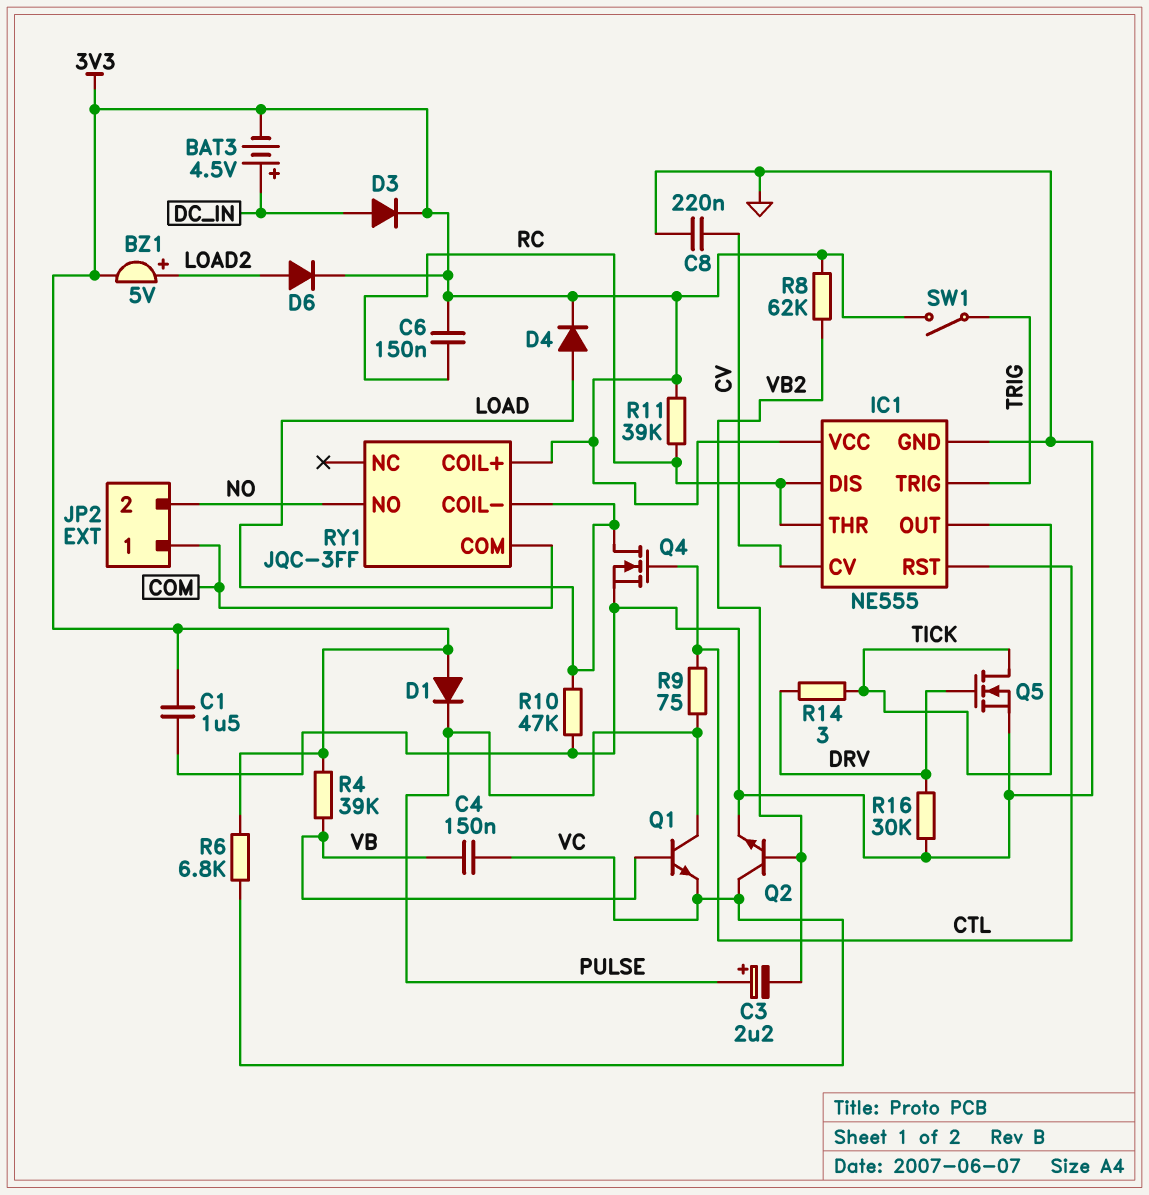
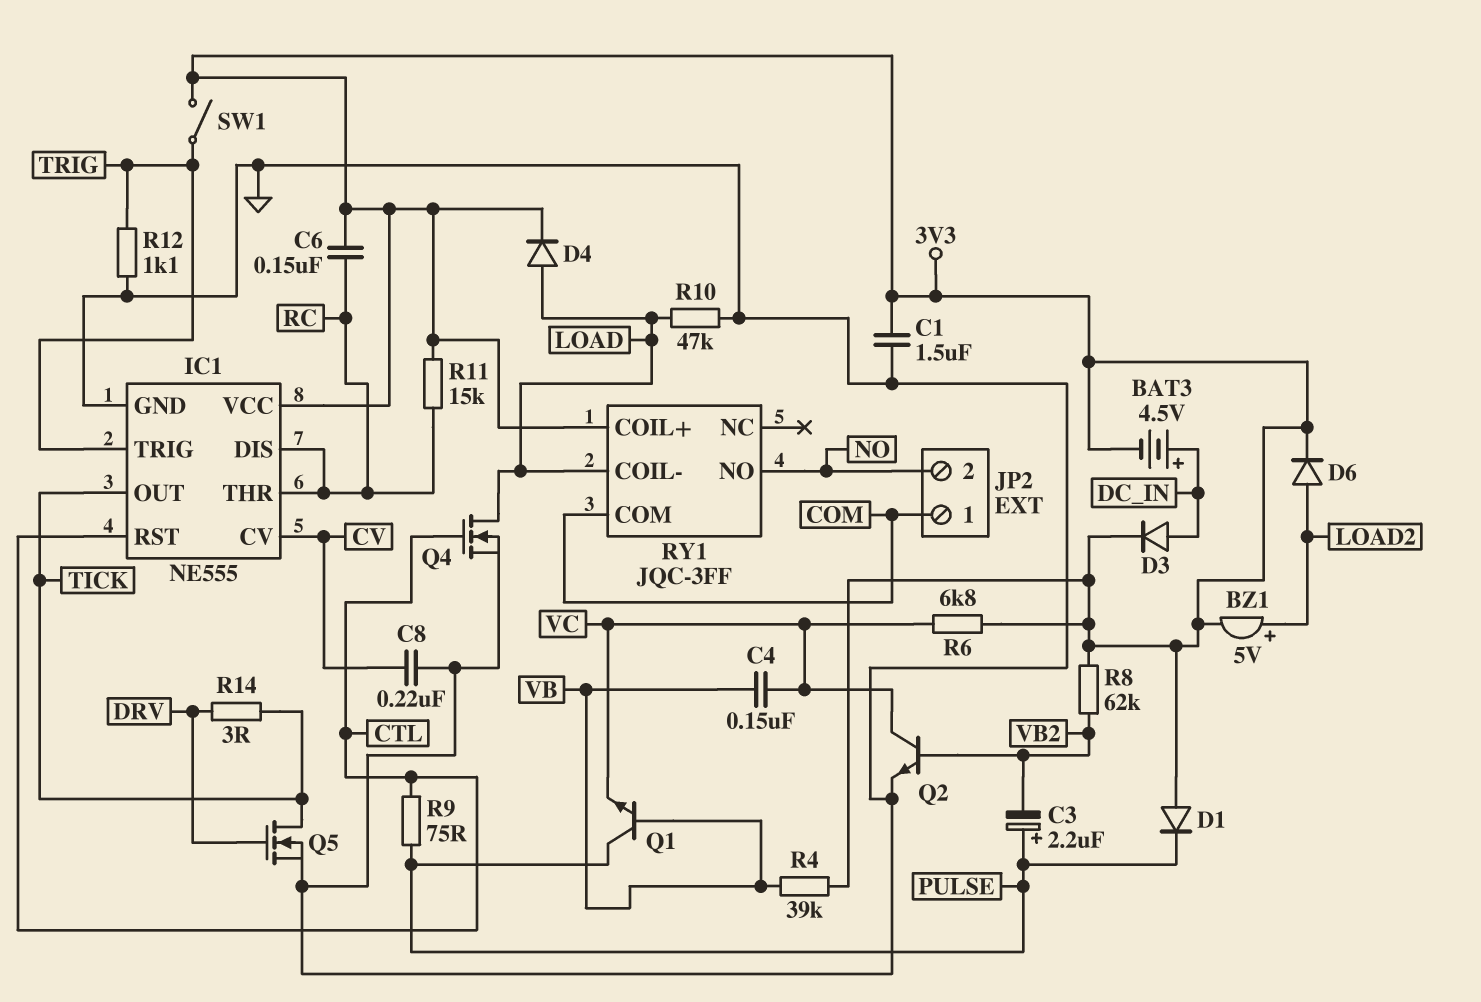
R11: 39k (3V3, RC) -> 15k (3V3, RC)
R12: none -> 1.1k (GND, TRIG)
R16: 30k (DRV, GND) -> none

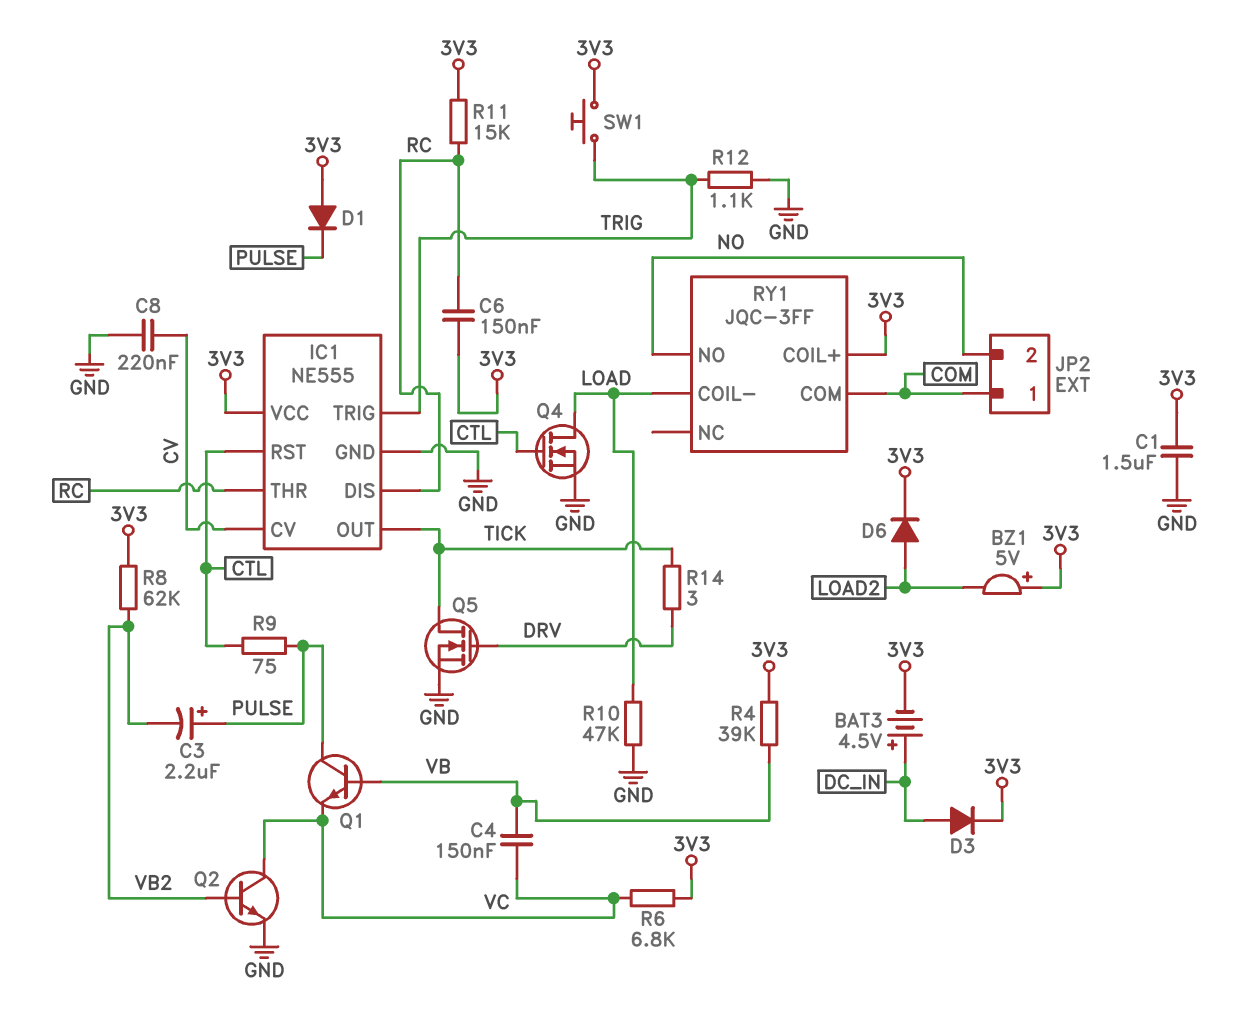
BZ1: buzzer 5V (plus LOAD2, minus 3V3) -> buzzer 5V (plus 3V3, minus LOAD2)
D4: diode (A LOAD, K 3V3) -> none
SW1: switch (3V3, TRIG) -> button (3V3, TRIG)

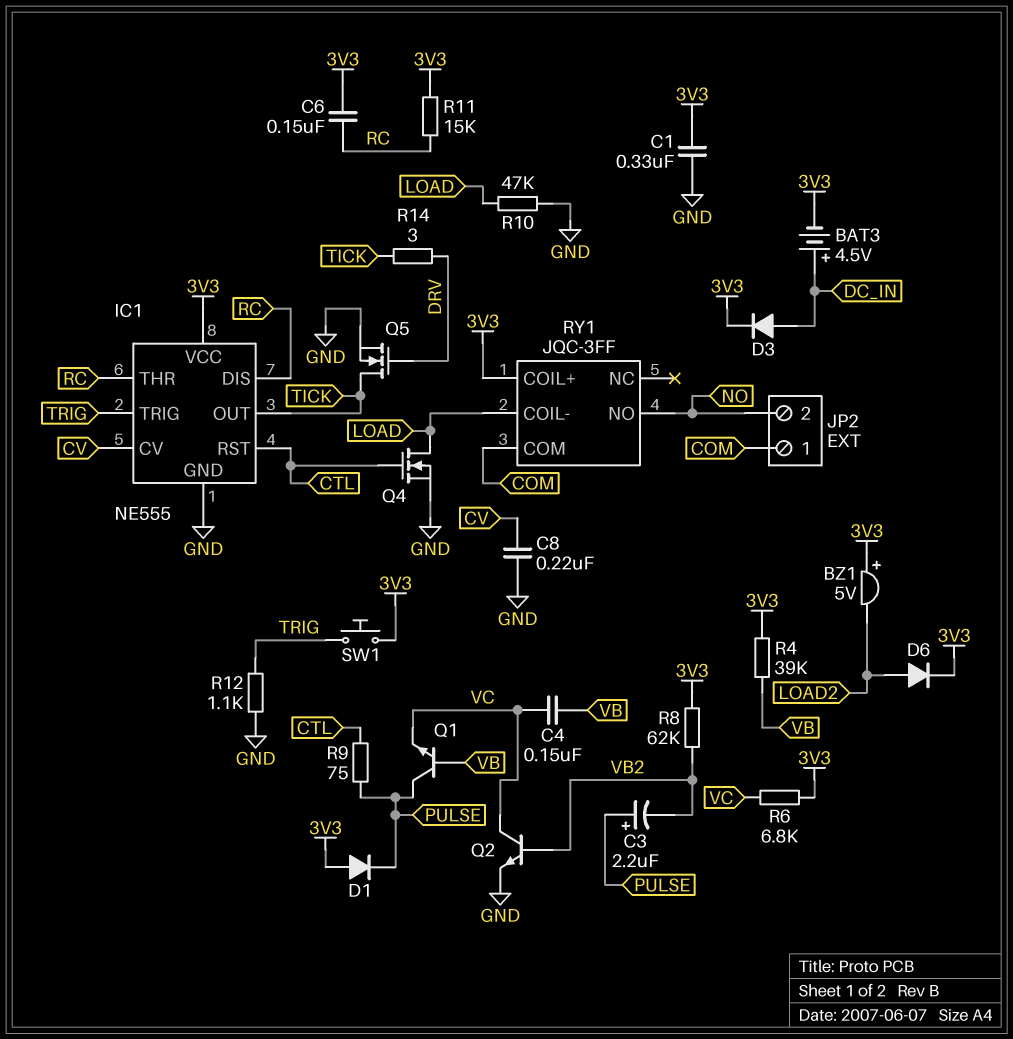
C1: 1.5uF (3V3, GND) -> 330nF (3V3, GND)

